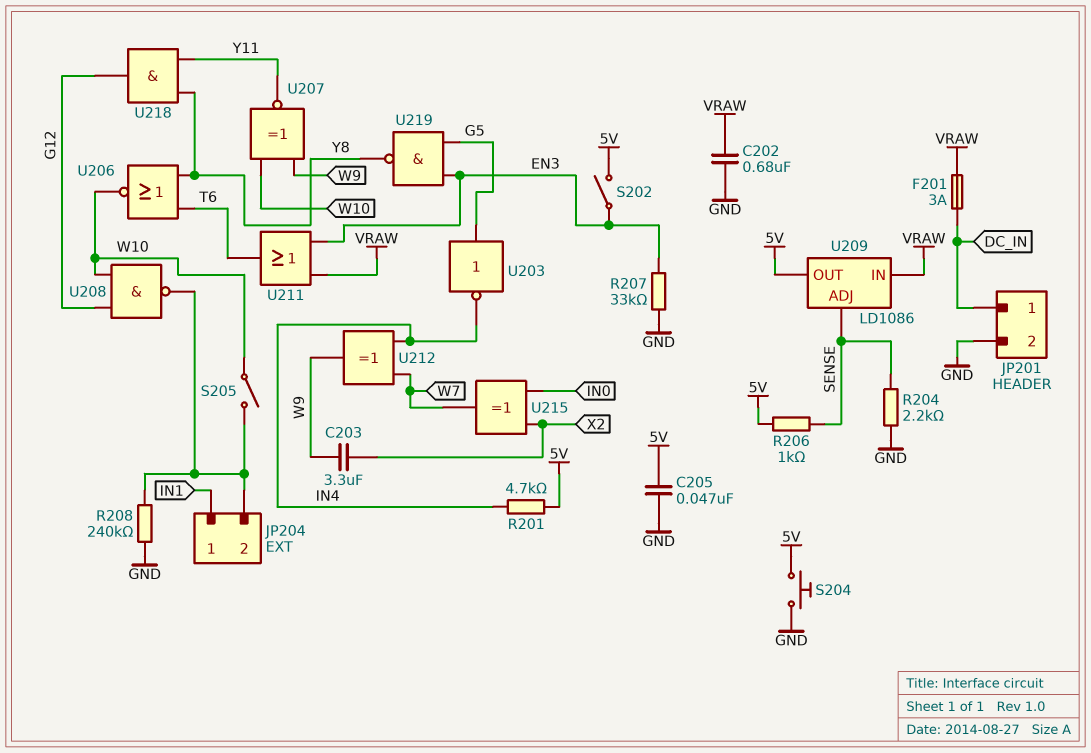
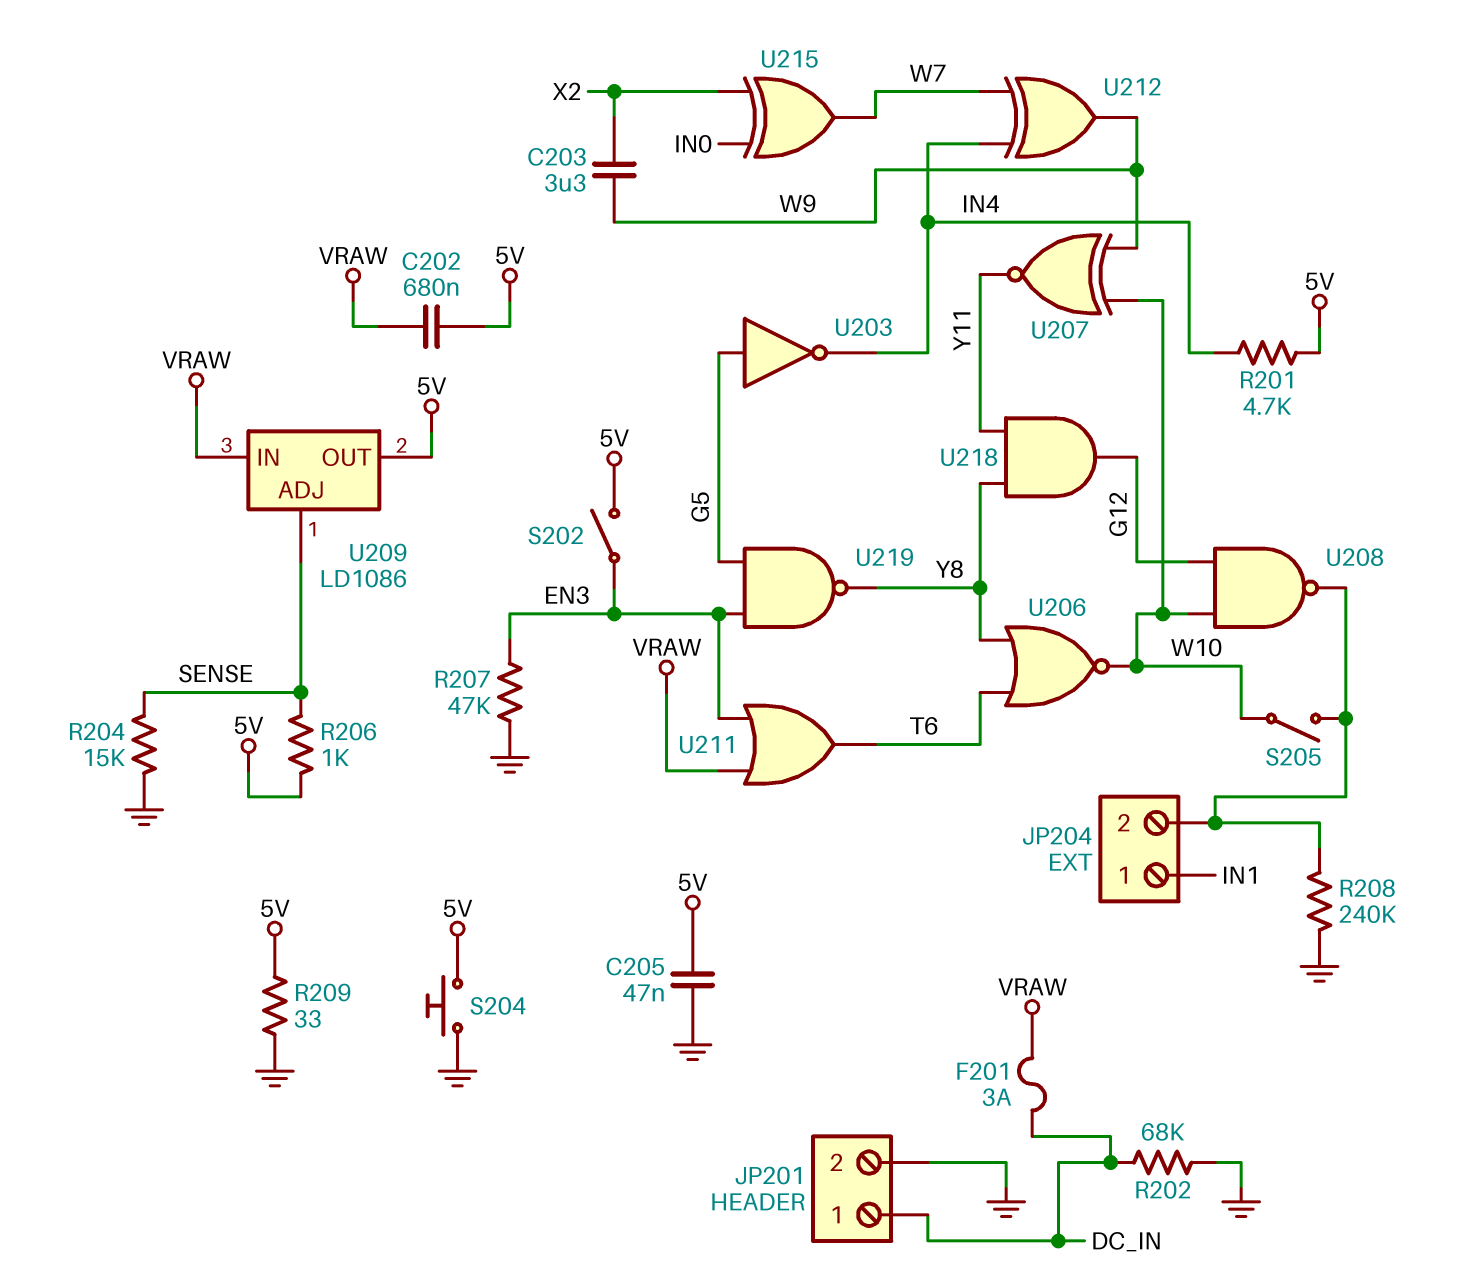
C202: 680nF (GND, VRAW) -> 680nF (5V, VRAW)
R202: none -> 68k (DC_IN, GND)
R204: 2.2k (GND, SENSE) -> 15k (GND, SENSE)
R207: 33k (EN3, GND) -> 47k (EN3, GND)
R209: none -> 33 (5V, GND)

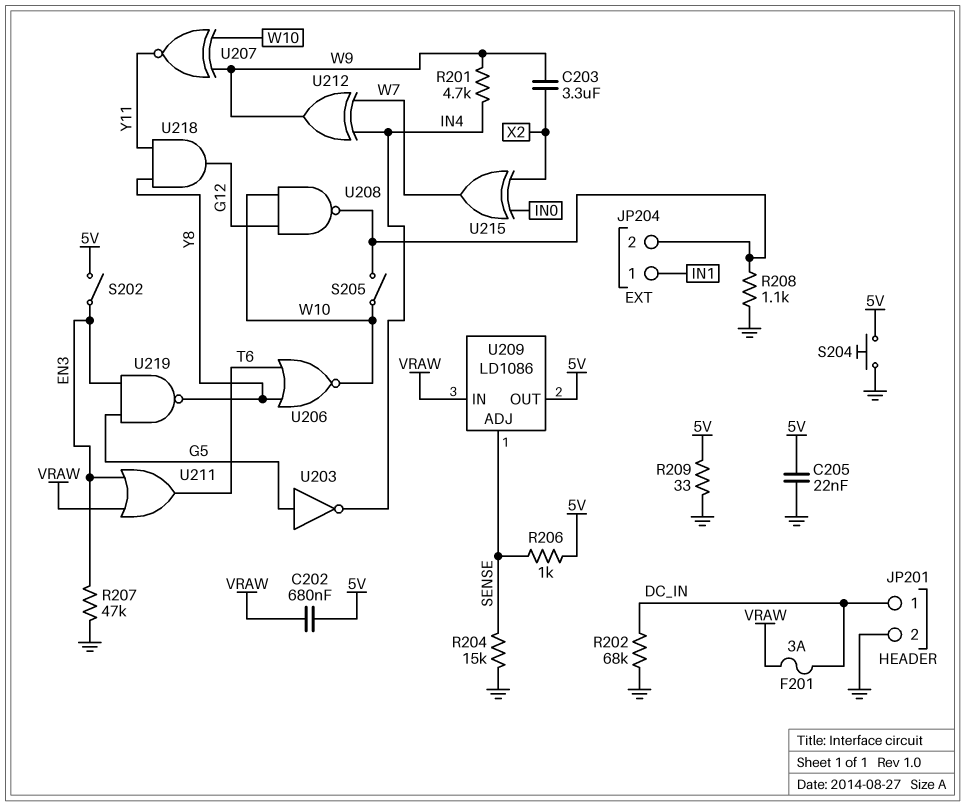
C205: 47nF (5V, GND) -> 22nF (5V, GND)
R201: 4.7k (5V, IN4) -> 4.7k (IN4, W9)
R208: 240k (GND, JP204/2) -> 1.1k (GND, JP204/2)

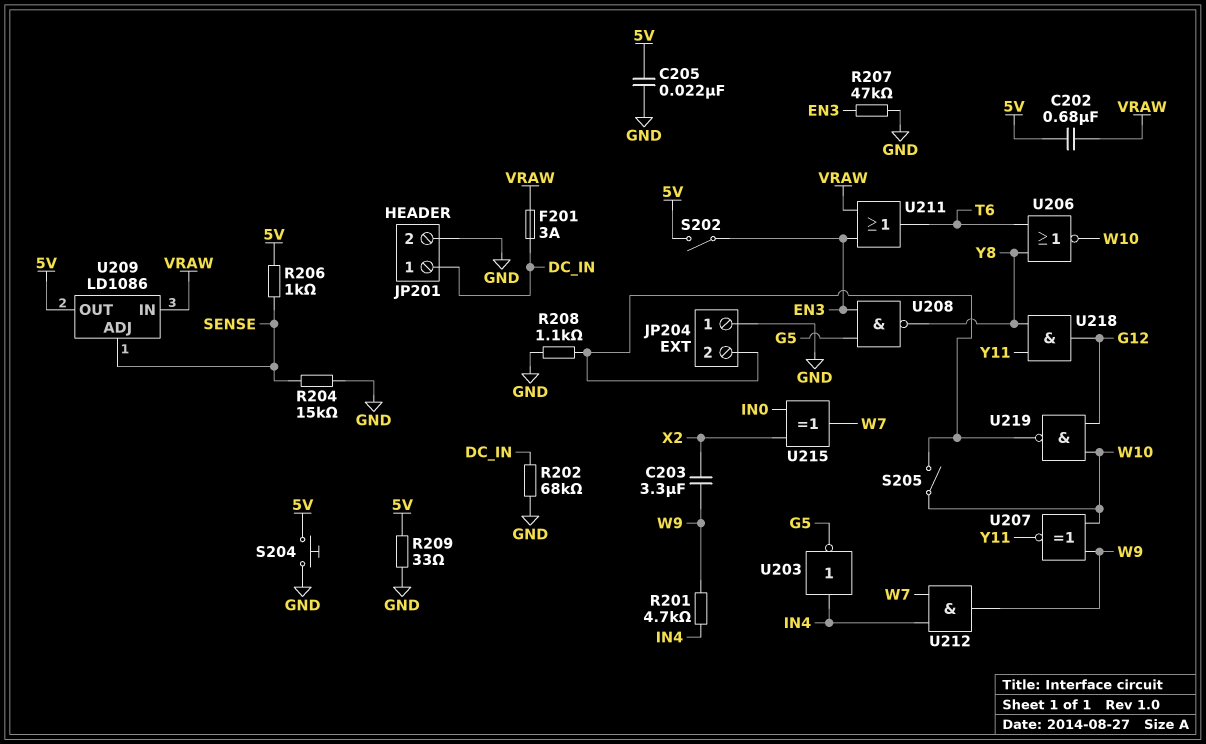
JP204 pin 1: IN1 -> GND
U203: NOT (in G5, out IN4) -> NOT (in IN4, out G5)
U208: NAND (in G12, in W10, out JP204/2) -> NAND (in EN3, in G5, out Y8)
U212: XOR (in IN4, in W7, out W9) -> AND (in IN4, in W7, out W9)
U219: NAND (in EN3, in G5, out Y8) -> NAND (in G12, in W10, out JP204/2)

